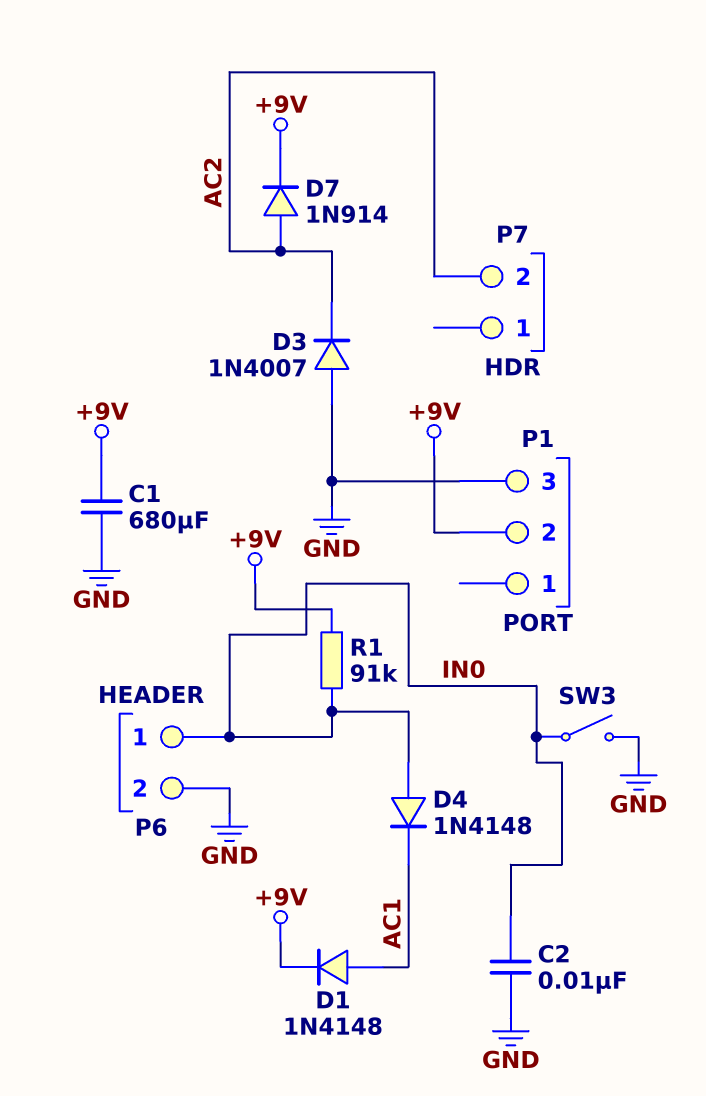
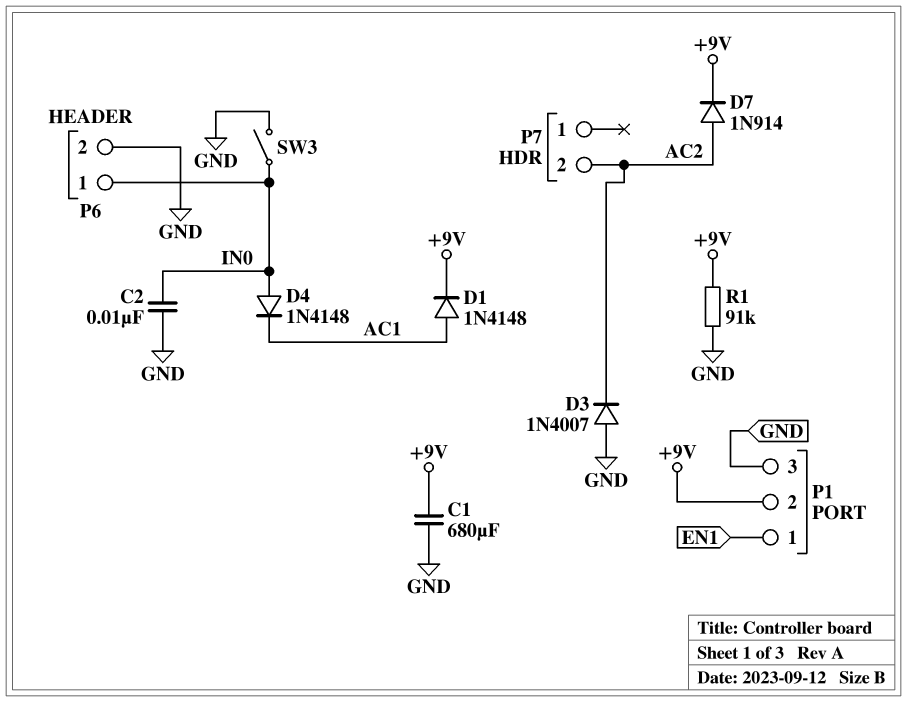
P1 pin 1: none -> EN1
R1: 91k (+9V, IN0) -> 91k (+9V, GND)

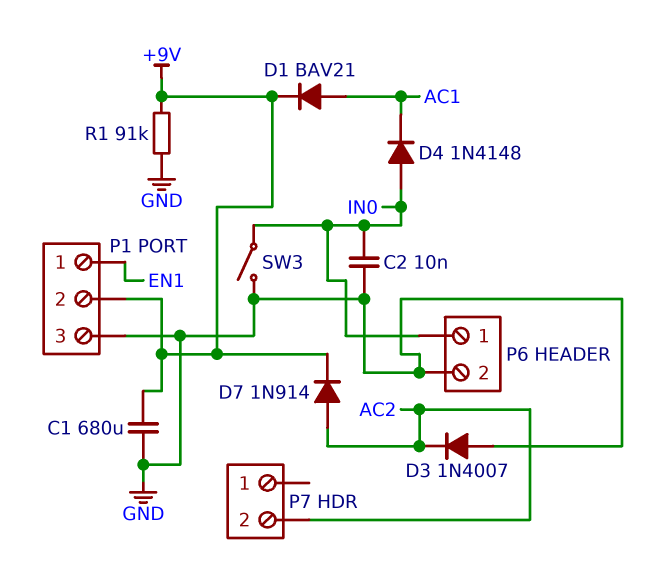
D1: diode 1N4148 (A AC1, K +9V) -> diode BAV21 (A AC1, K +9V)

